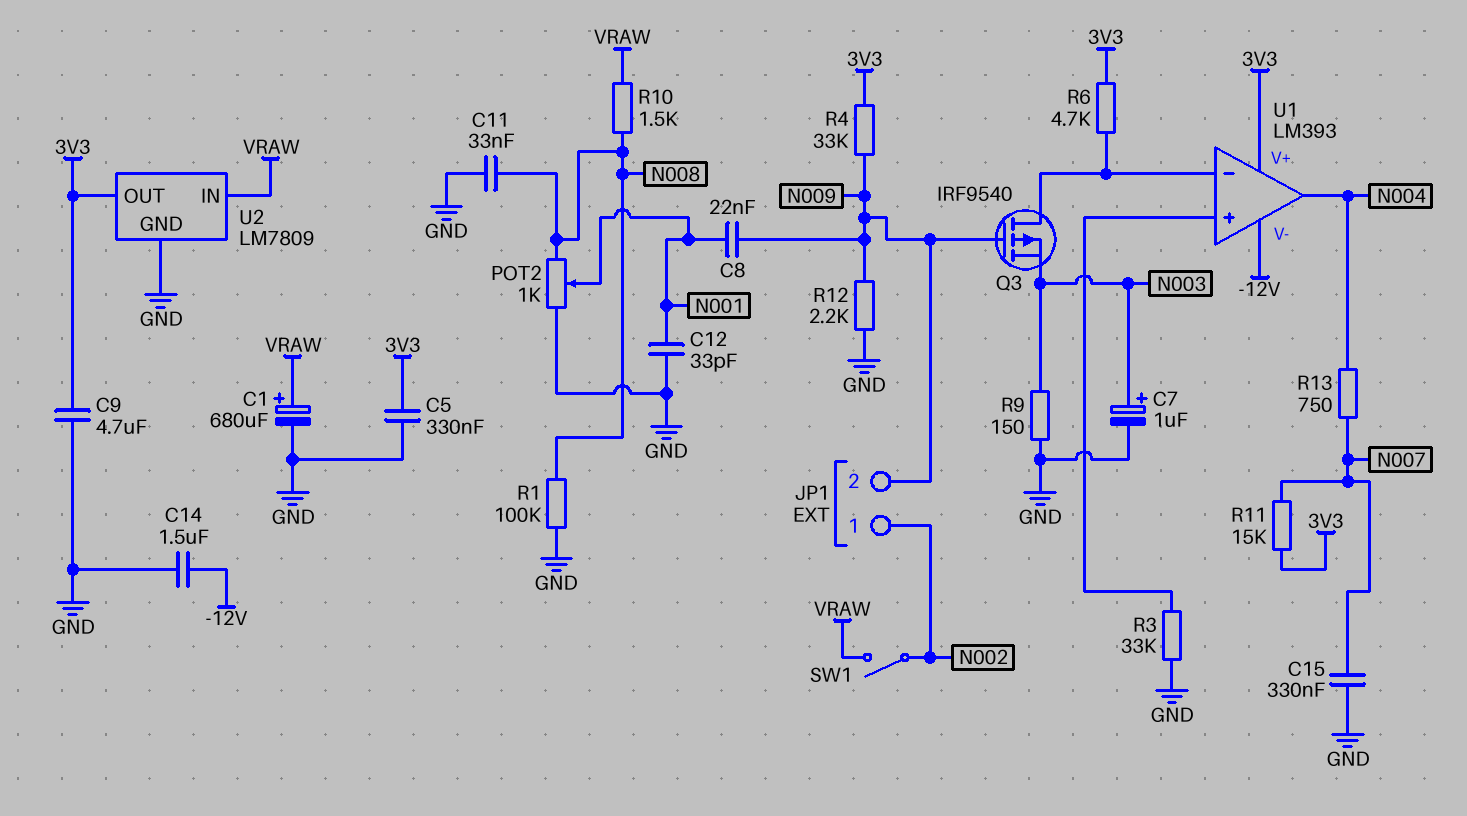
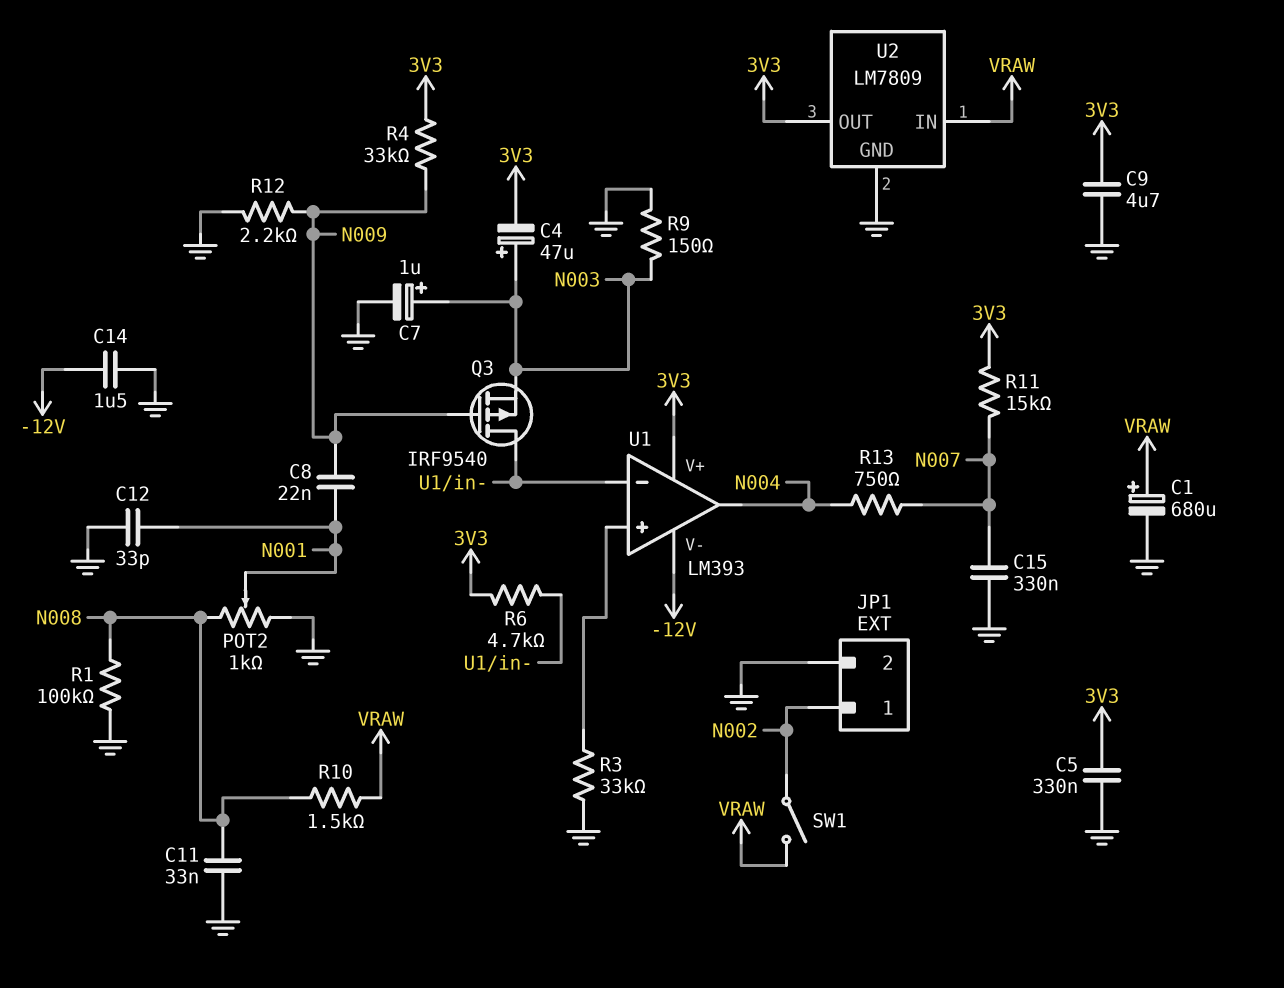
C4: none -> 47uF (plus N003, minus 3V3)
JP1 pin 2: N009 -> GND

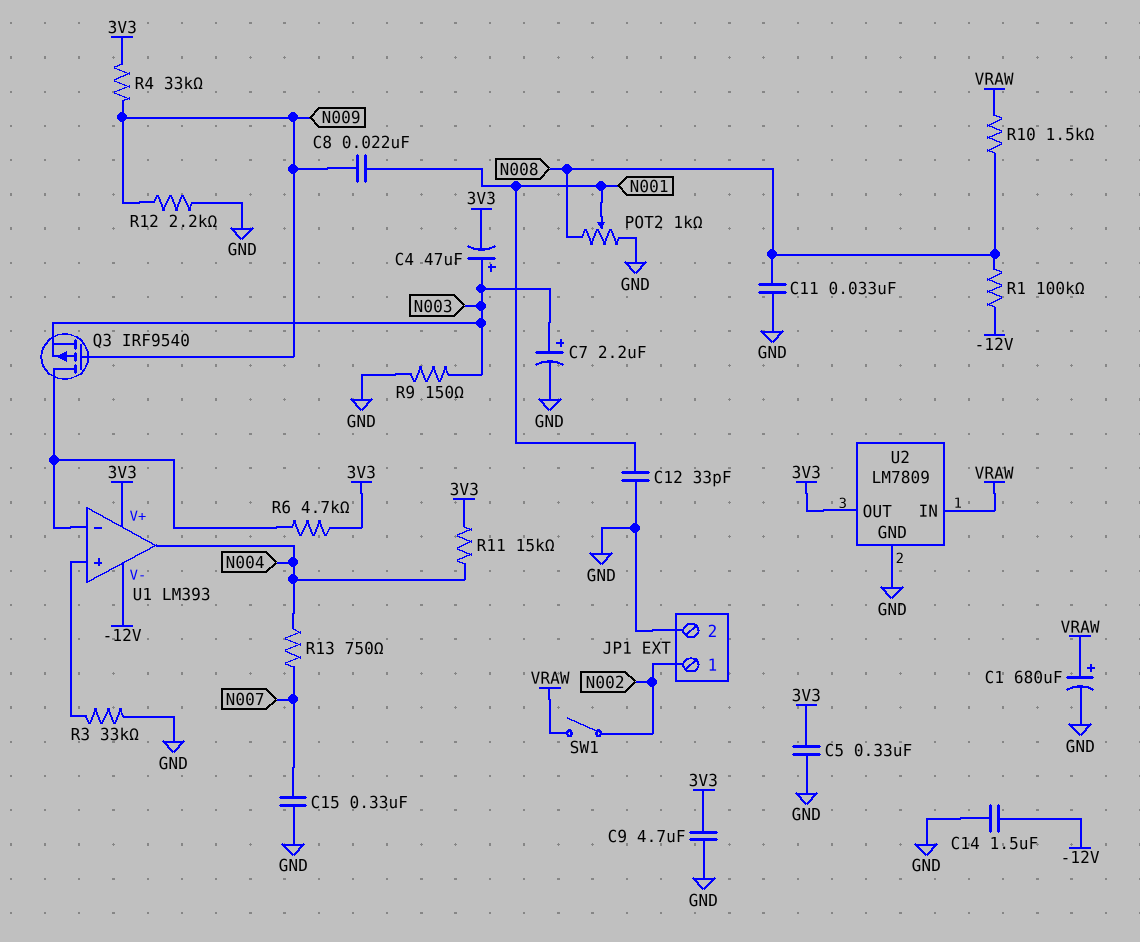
C7: 1uF (plus N003, minus GND) -> 2.2uF (plus N003, minus GND)
R1: 100k (GND, N008) -> 100k (-12V, N008)
R11: 15k (3V3, N007) -> 15k (3V3, N004)

